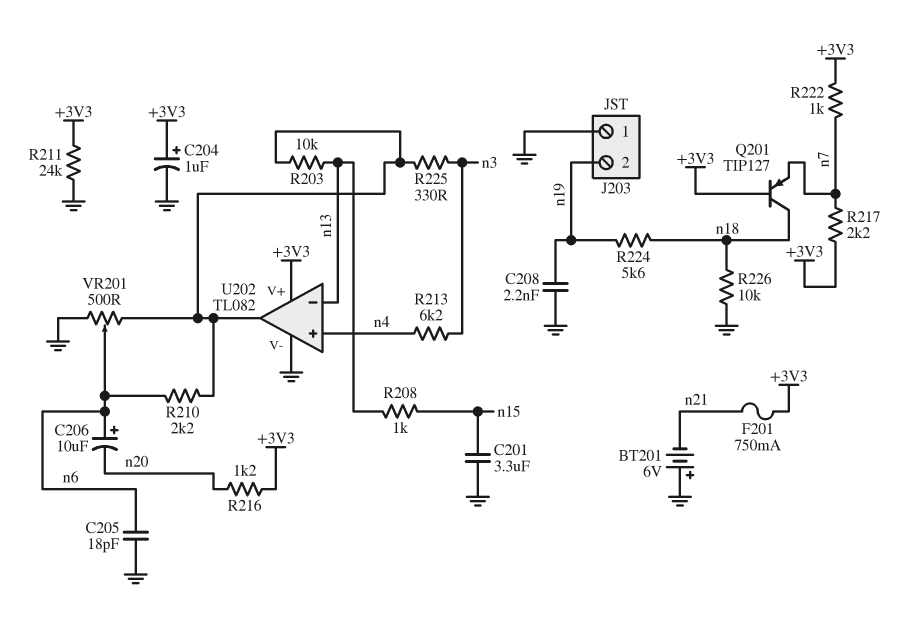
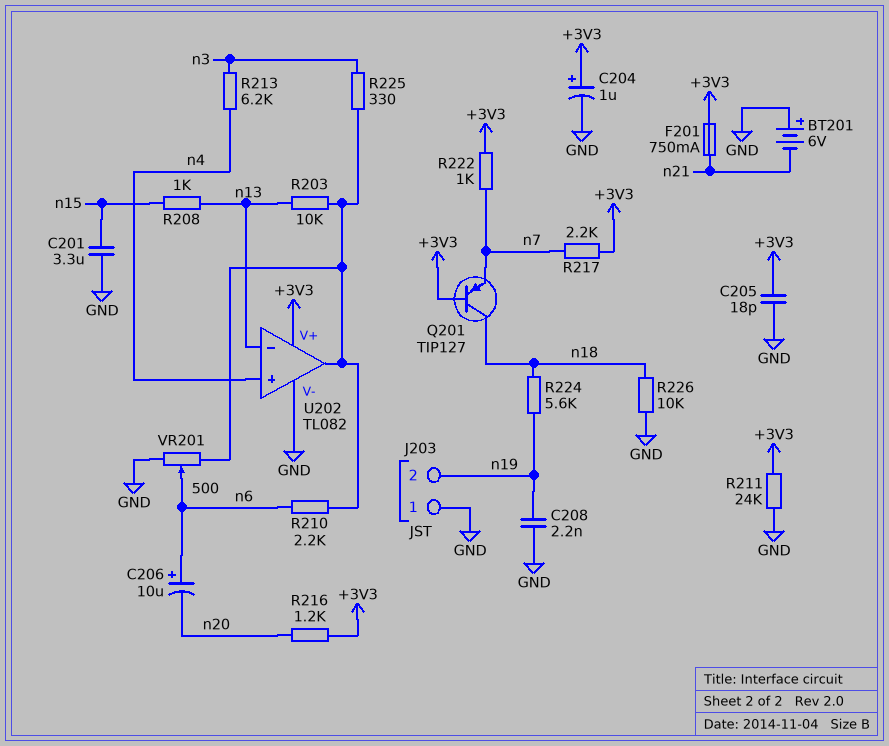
C205: 18pF (GND, n6) -> 18pF (+3V3, GND)

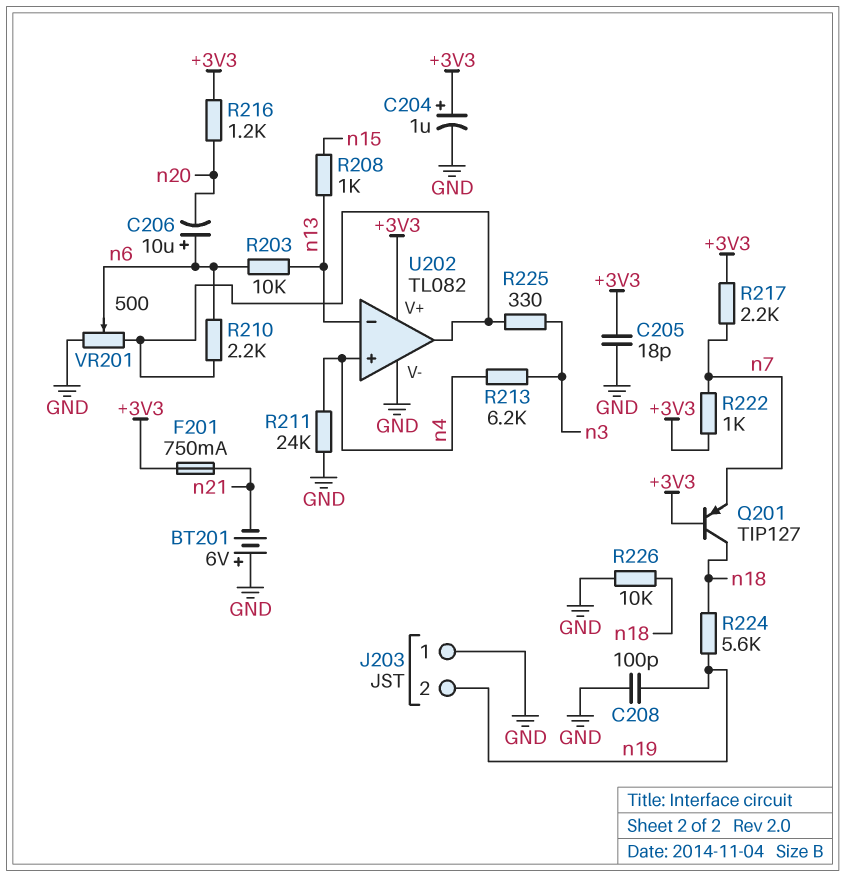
C201: 3.3uF (GND, n15) -> none
C208: 2.2nF (GND, n19) -> 100pF (GND, n19)
R203: 10k (U202/out, n13) -> 10k (n6, n13)
R211: 24k (+3V3, GND) -> 24k (GND, n4)

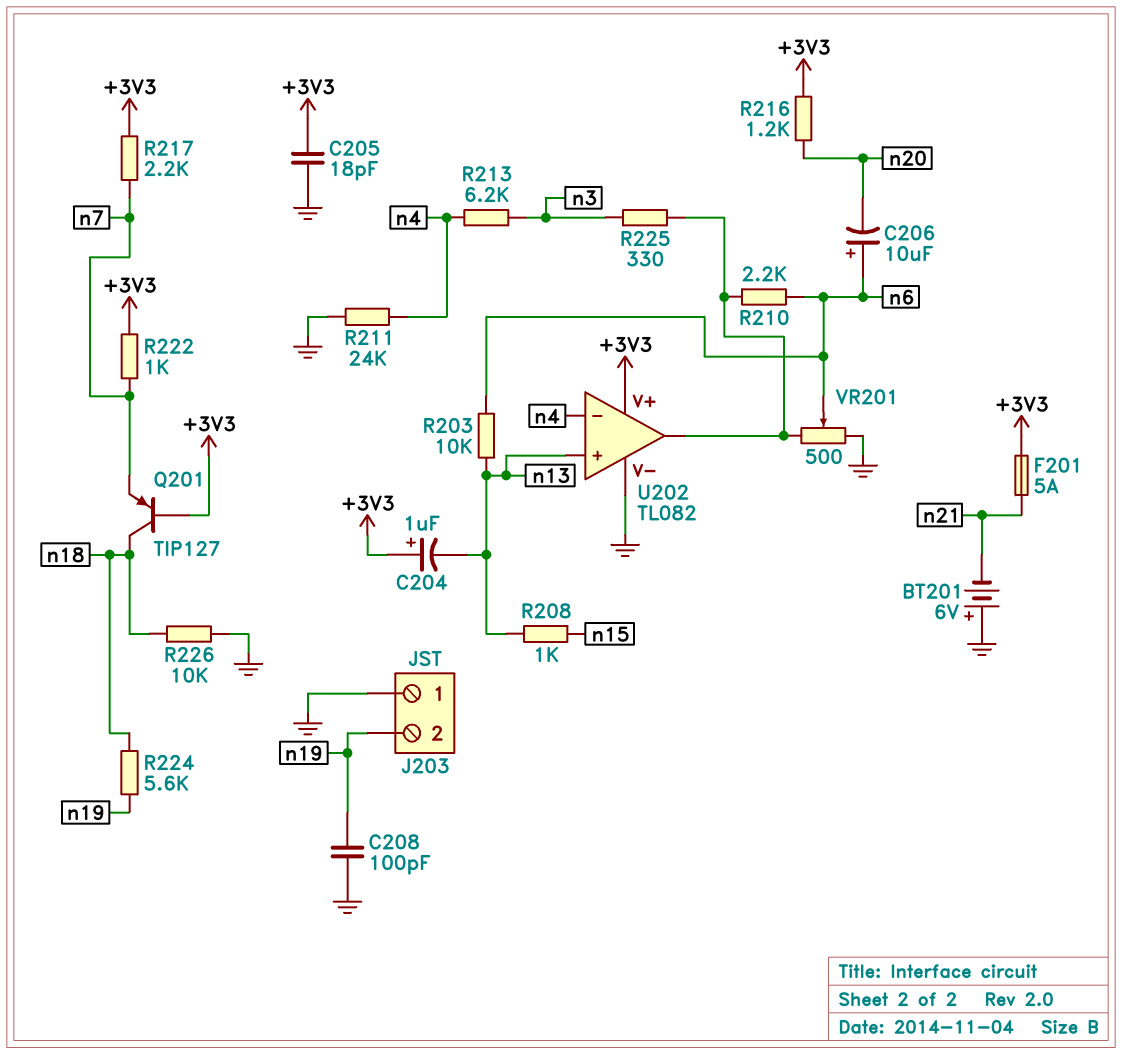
C204: 1uF (plus +3V3, minus GND) -> 1uF (plus +3V3, minus n13)
F201: 750mA (+3V3, n21) -> 5A (+3V3, n21)
U202 pin in+: n4 -> n13
U202 pin in-: n13 -> n4

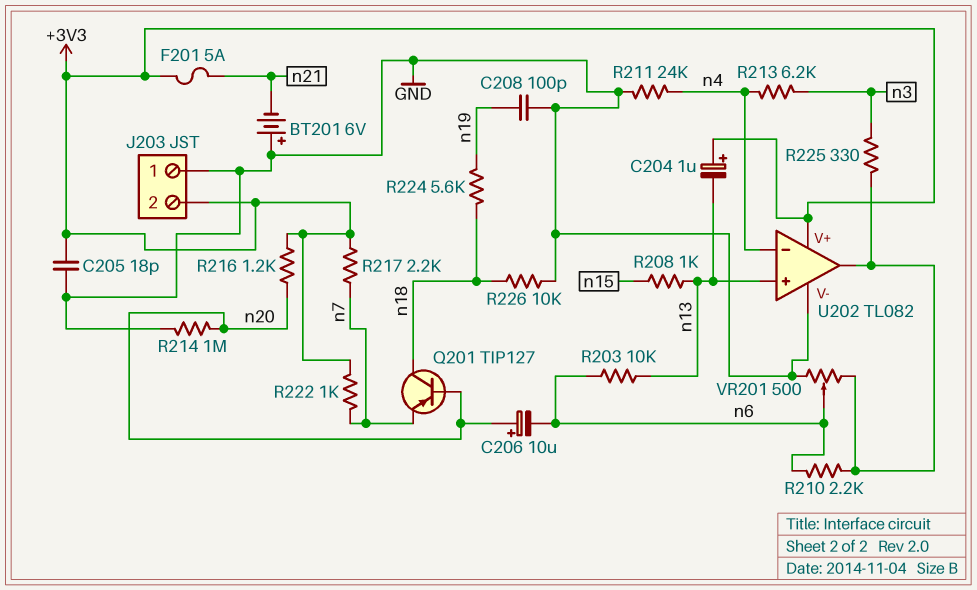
C206: 10uF (plus n6, minus n20) -> 10uF (plus n20, minus n6)
J203 pin 2: n19 -> +3V3
Q201: PNP TIP127 (B +3V3, C n18, E n7) -> PNP TIP127 (B n20, C n18, E n7)
R214: none -> 1M (GND, n20)

